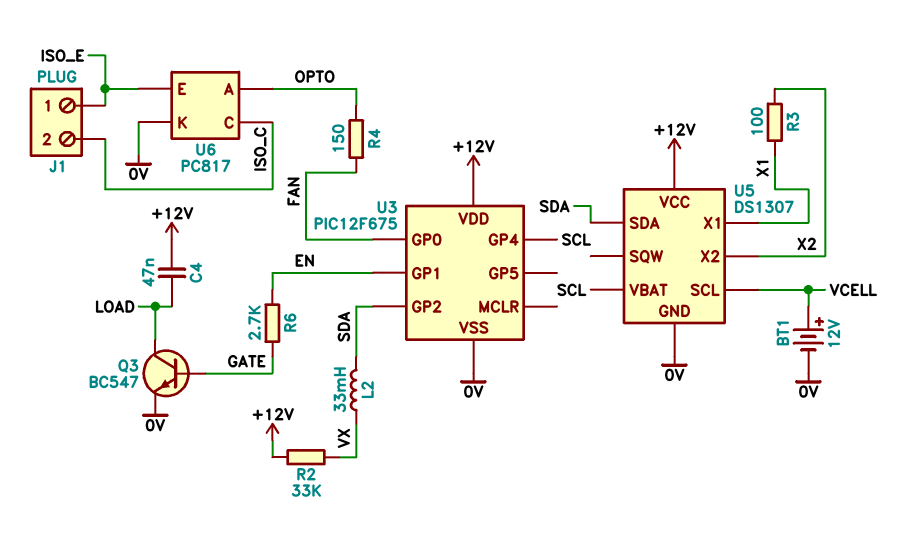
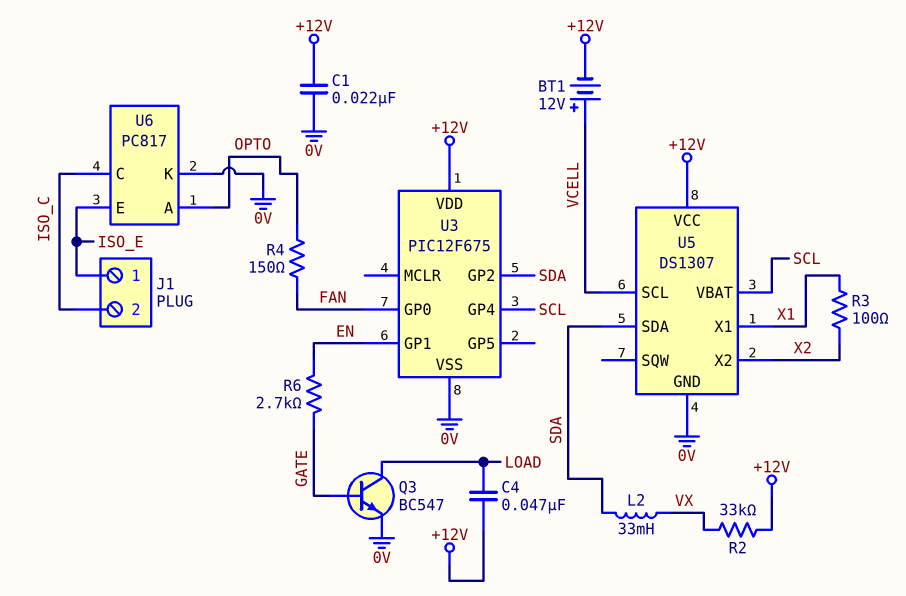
BT1: 12V (plus VCELL, minus 0V) -> 12V (plus VCELL, minus +12V)
C1: none -> 22nF (+12V, 0V)

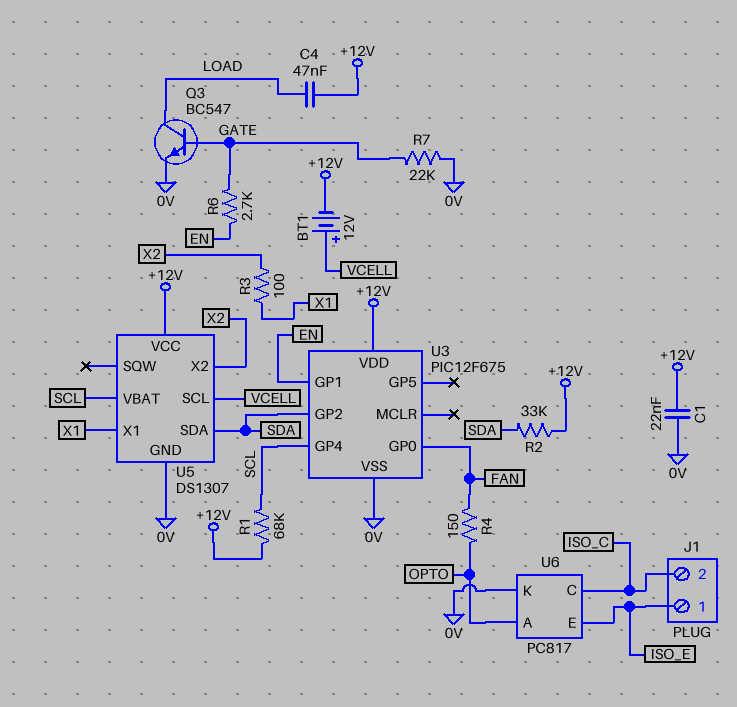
L2: 33mH (SDA, VX) -> none
R1: none -> 68k (+12V, SCL)
R2: 33k (+12V, VX) -> 33k (+12V, SDA)
R7: none -> 22k (0V, GATE)

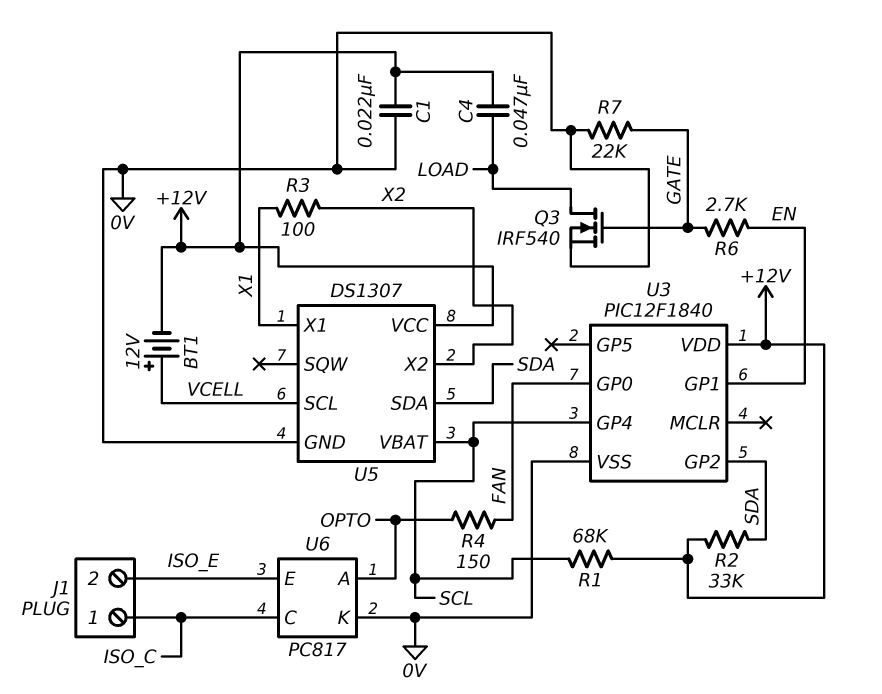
J1 pin 1: ISO_E -> ISO_C
J1 pin 2: ISO_C -> ISO_E
Q3: NPN BC547 (B GATE, C LOAD, E 0V) -> NMOS IRF540 (G GATE, D LOAD, S 0V)
U3: PIC12F675 -> PIC12F1840

